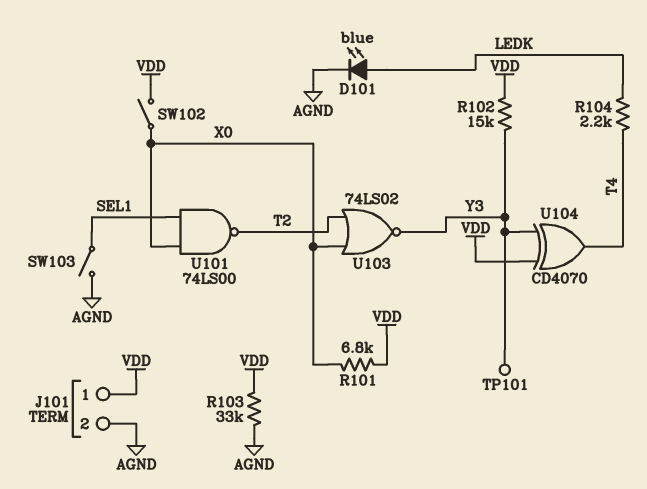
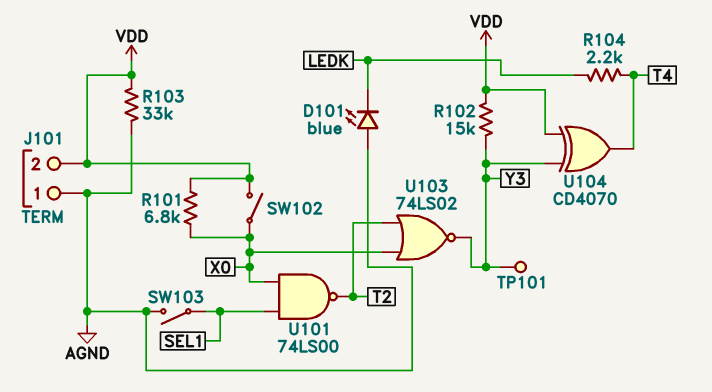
D101: LED blue (A LEDK, K AGND) -> LED blue (A AGND, K LEDK)
J101 pin 1: VDD -> AGND
J101 pin 2: AGND -> VDD

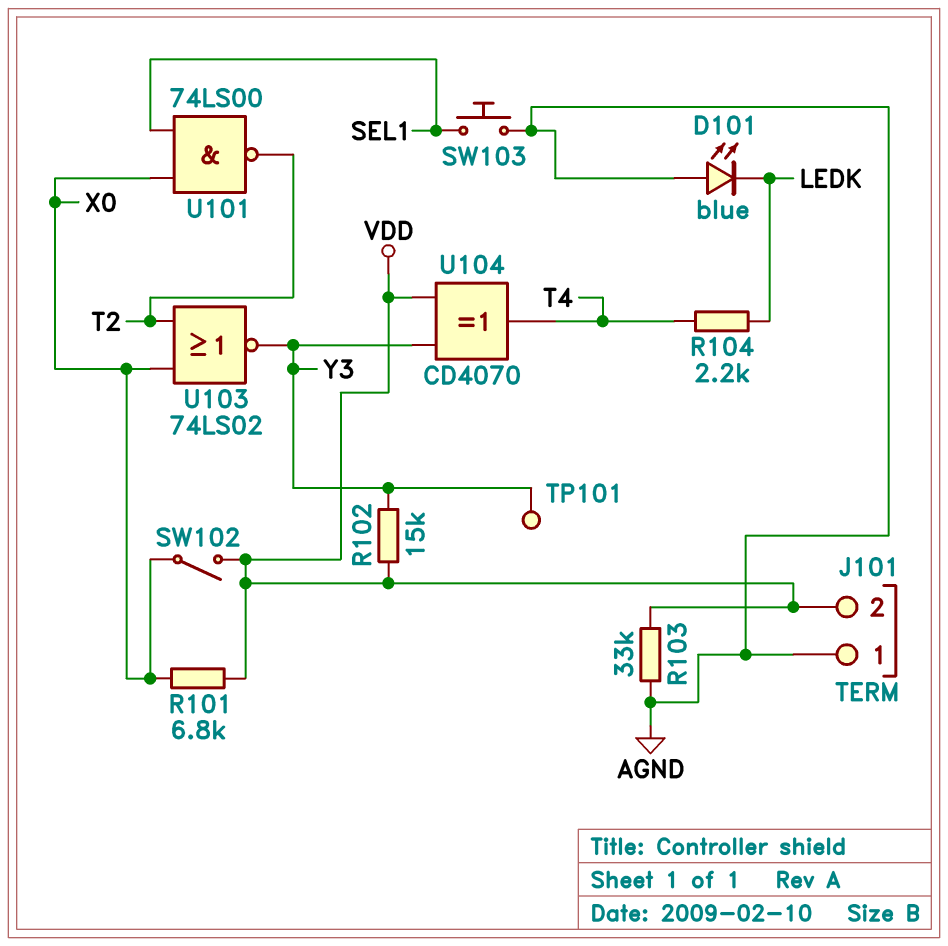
SW103: switch (AGND, SEL1) -> button (AGND, SEL1)

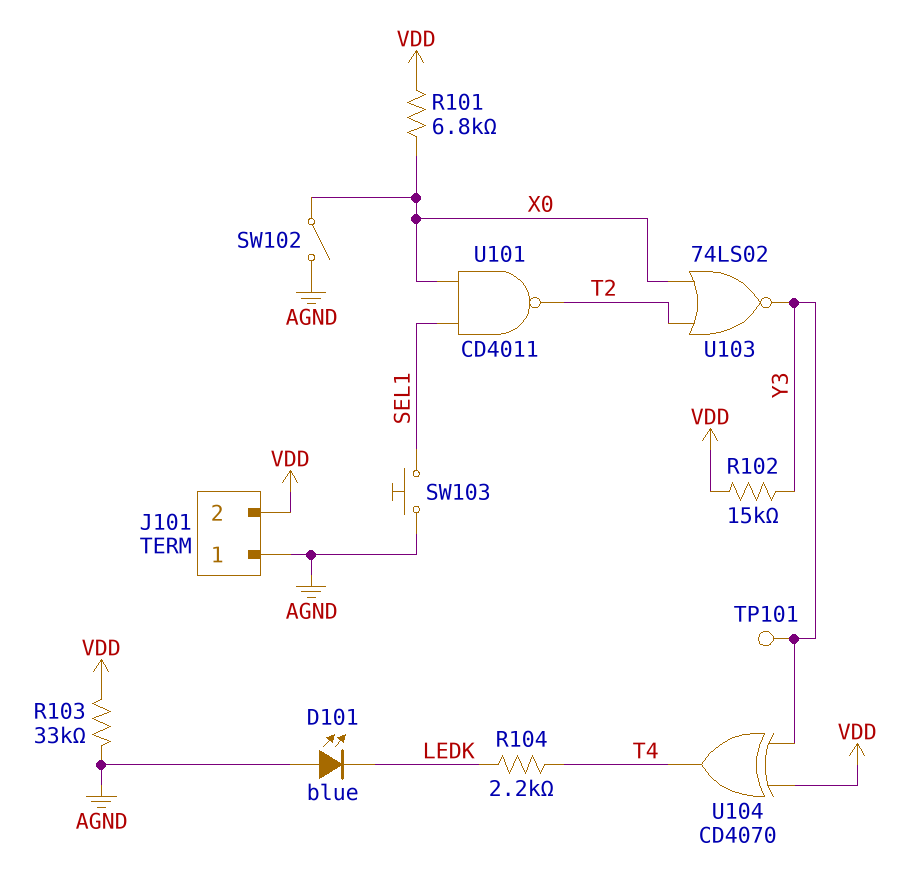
SW102: switch (VDD, X0) -> switch (AGND, X0)
U101: NAND 74LS00 (in SEL1, in X0, out T2) -> NAND CD4011 (in SEL1, in X0, out T2)

